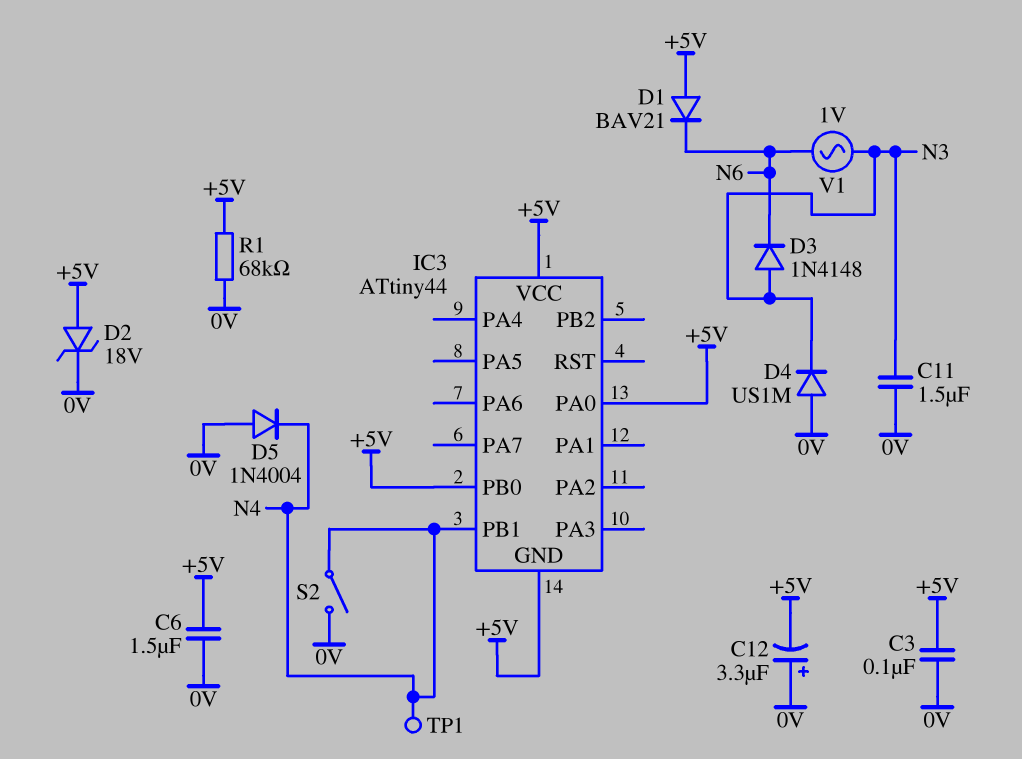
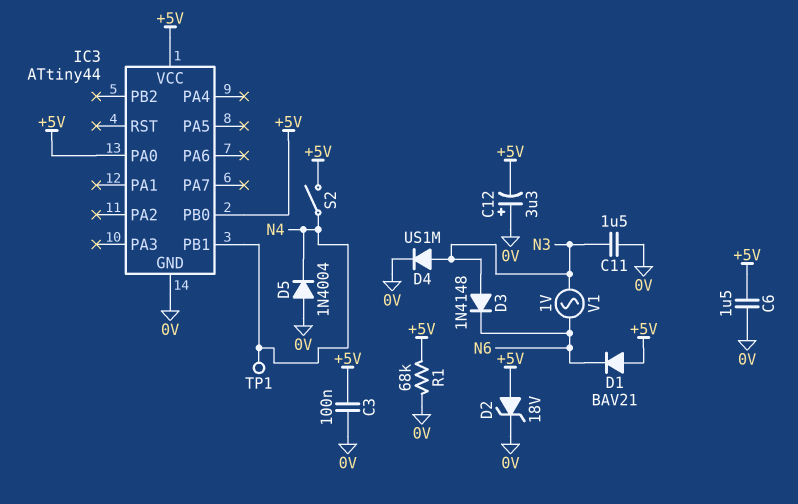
D4: diode US1M (A 0V, K N3) -> diode US1M (A N3, K 0V)
IC3 pin GND: +5V -> 0V
S2: switch (0V, N4) -> switch (+5V, N4)

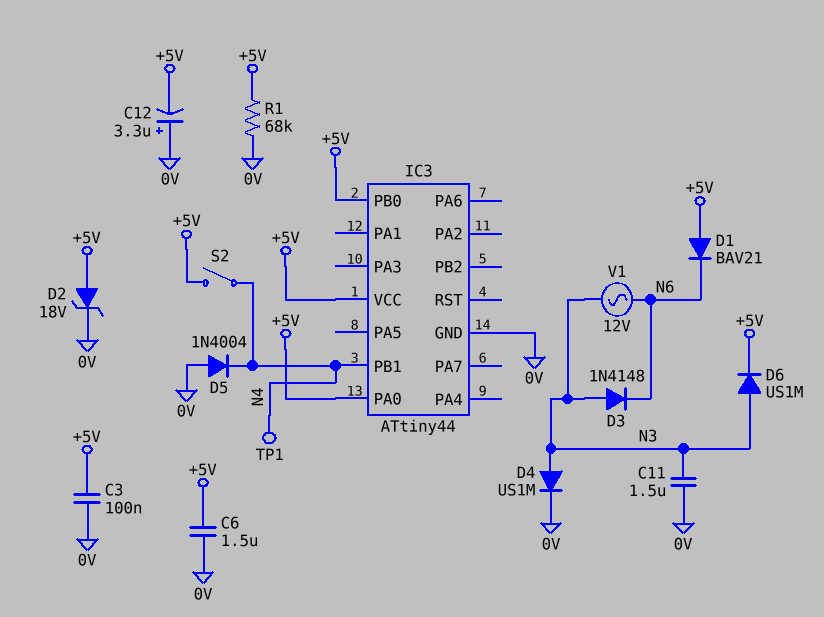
D6: none -> diode US1M (A N3, K +5V)
V1: AC 1V (N3, N6) -> AC 12V (N3, N6)

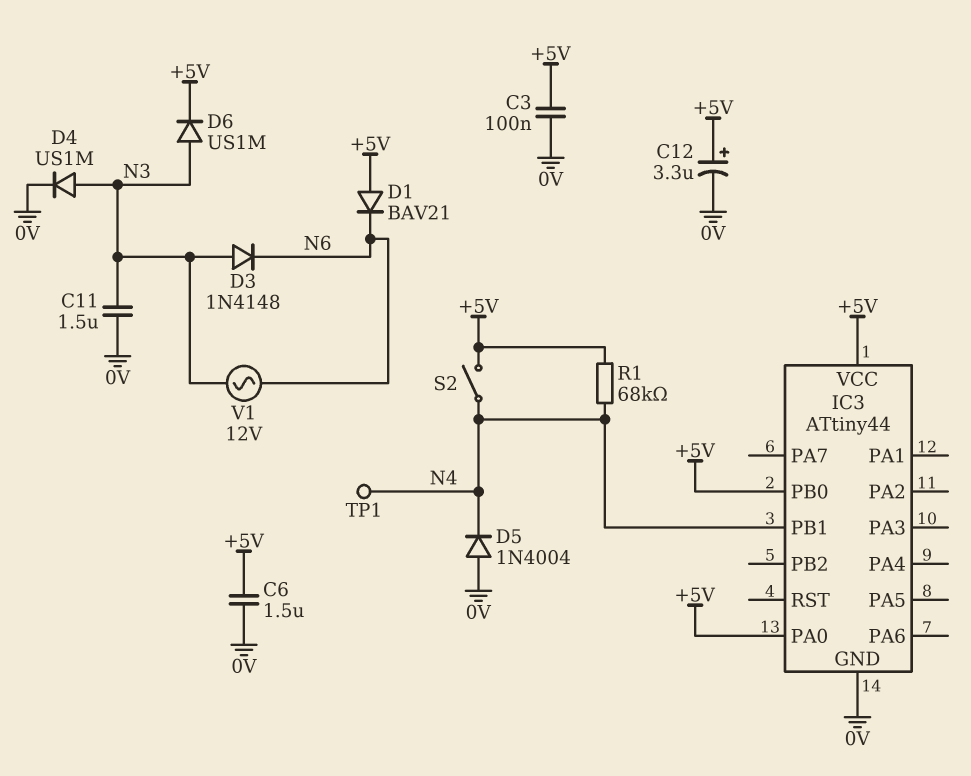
C12: 3.3uF (plus 0V, minus +5V) -> 3.3uF (plus +5V, minus 0V)
D2: zener 18V (A +5V, K 0V) -> none
R1: 68k (+5V, 0V) -> 68k (+5V, N4)

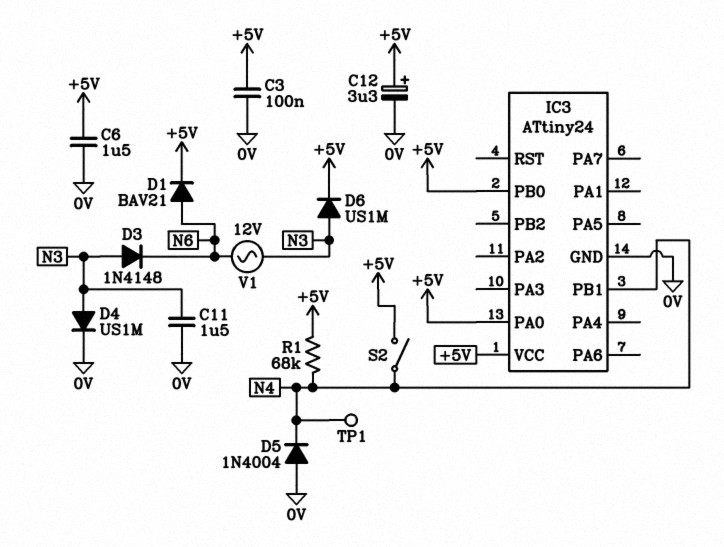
D1: diode BAV21 (A +5V, K N6) -> diode BAV21 (A N6, K +5V)
IC3: ATtiny44 -> ATtiny24

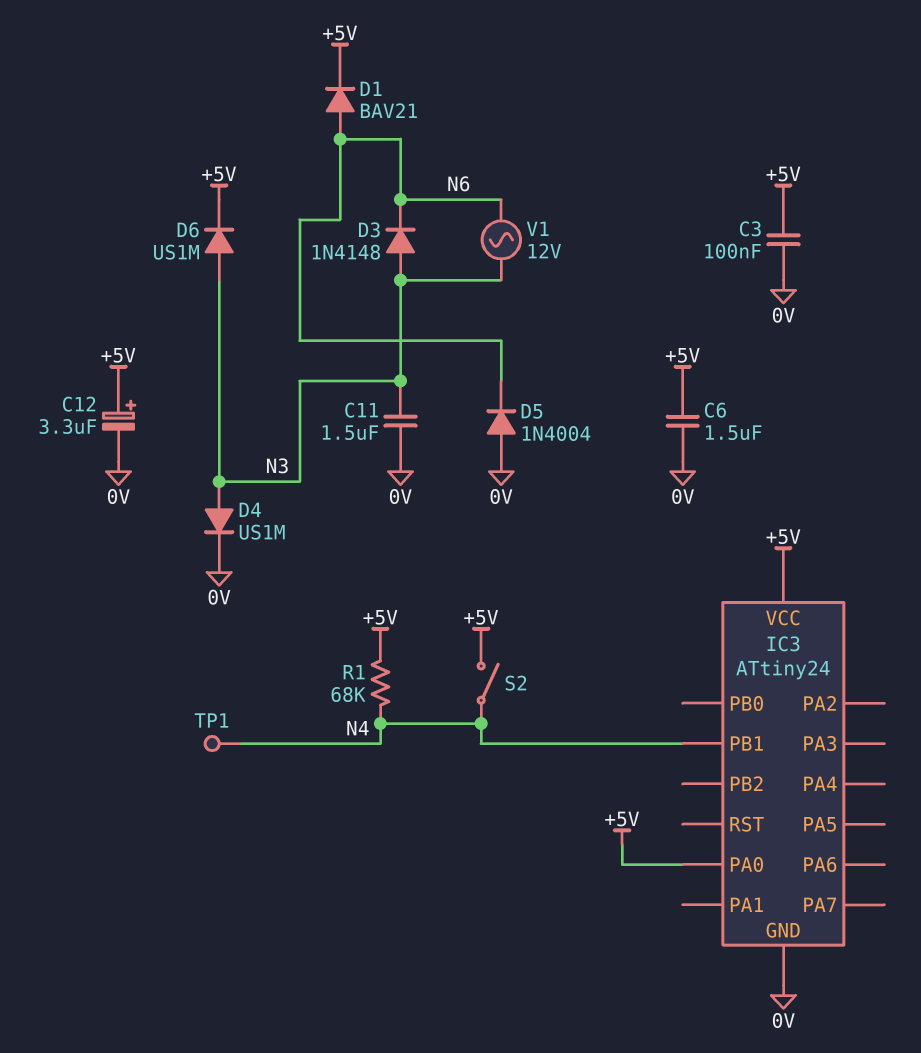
D5: diode 1N4004 (A 0V, K N4) -> diode 1N4004 (A 0V, K N6)
IC3 pin PB0: +5V -> none

